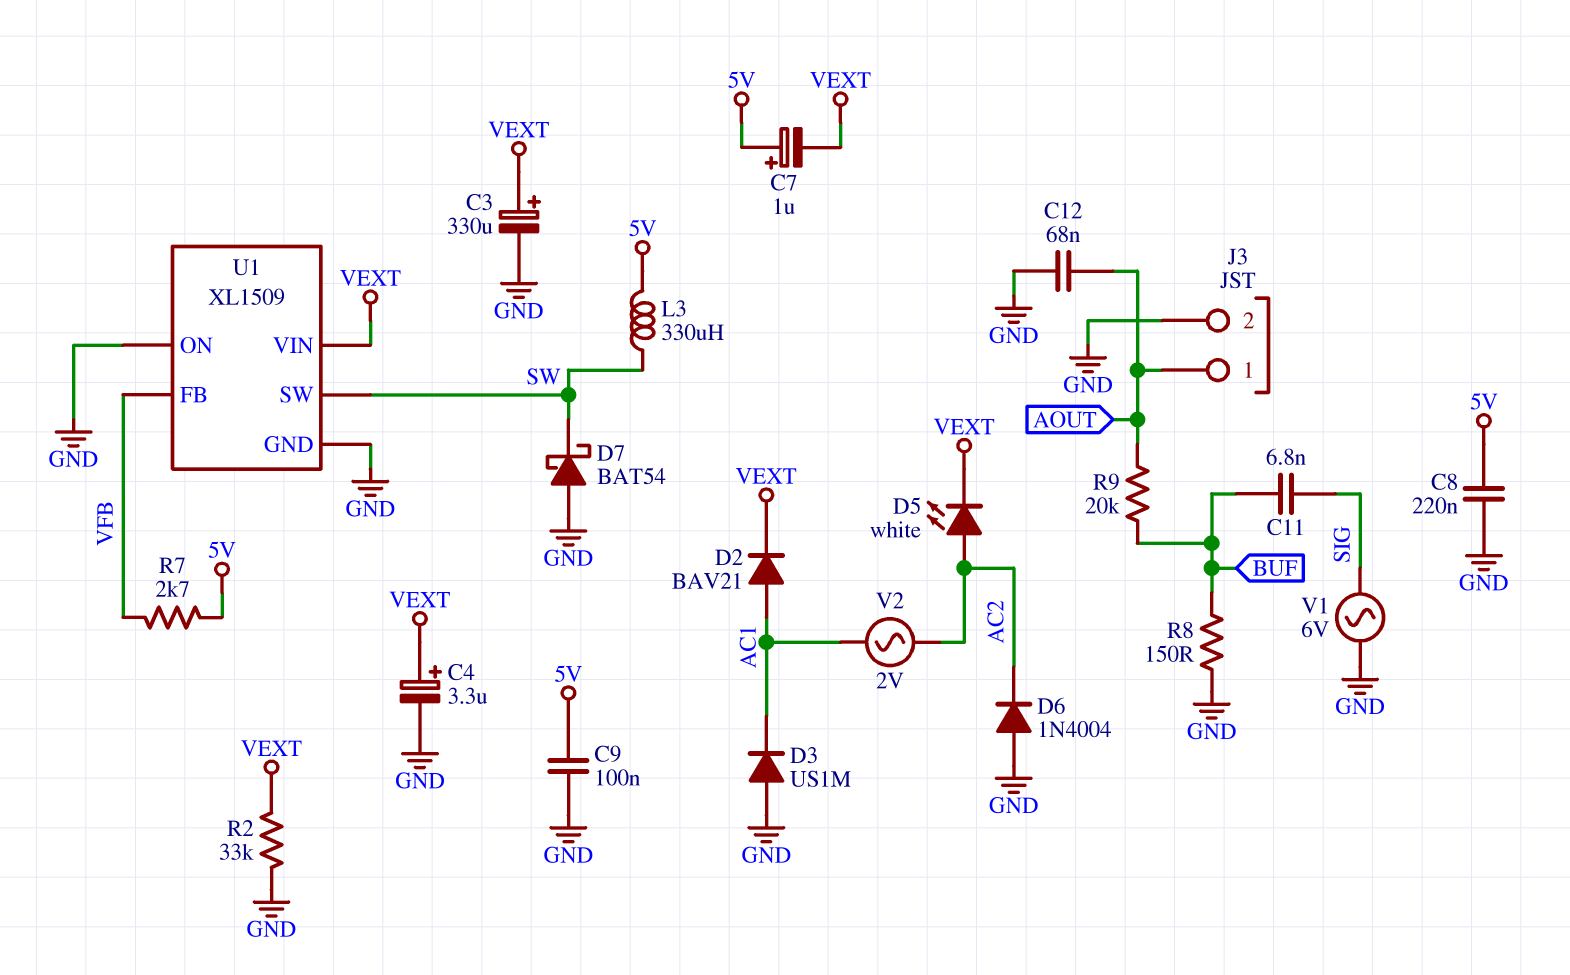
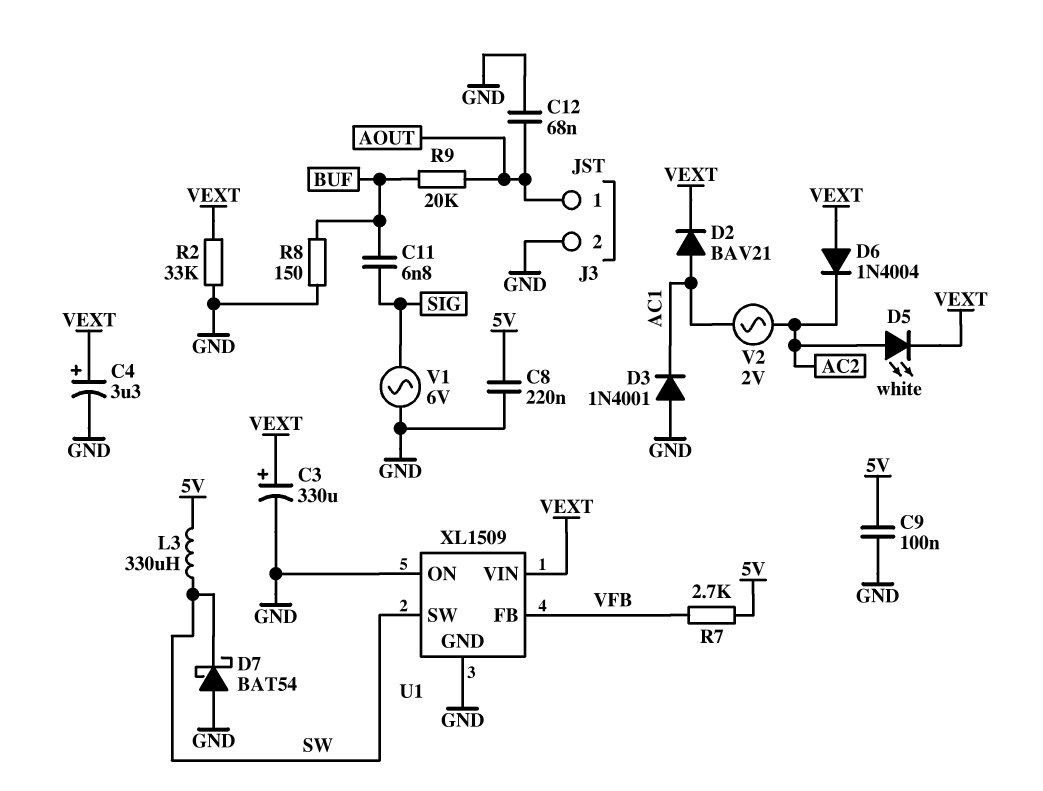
C7: 1uF (plus 5V, minus VEXT) -> none
D3: diode US1M (A GND, K AC1) -> diode 1N4001 (A GND, K AC1)
D6: diode 1N4004 (A GND, K AC2) -> diode 1N4004 (A VEXT, K AC2)

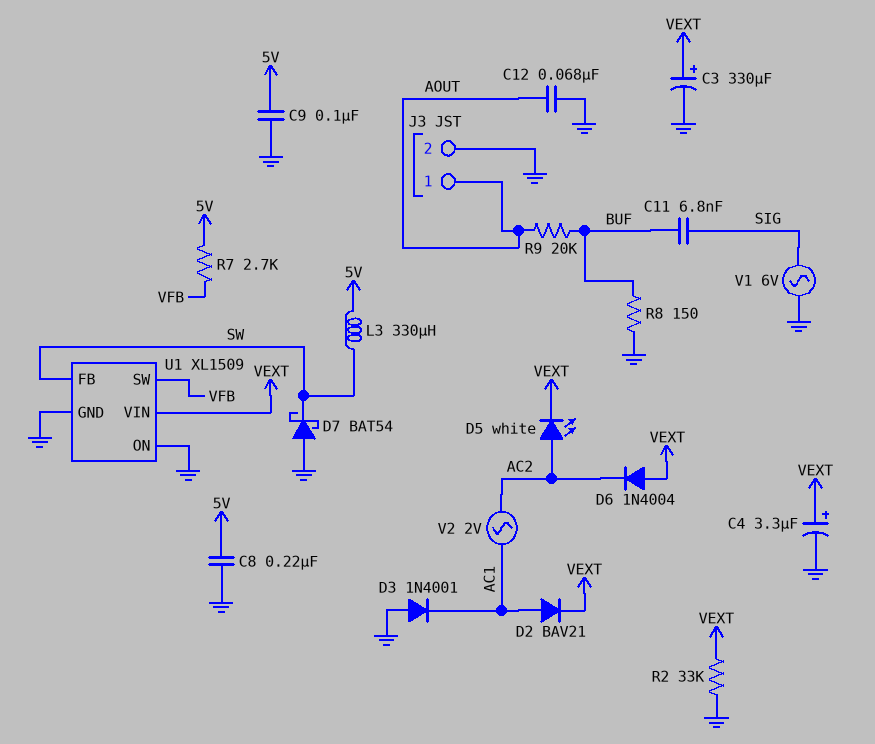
U1 pin FB: VFB -> SW
U1 pin SW: SW -> VFB

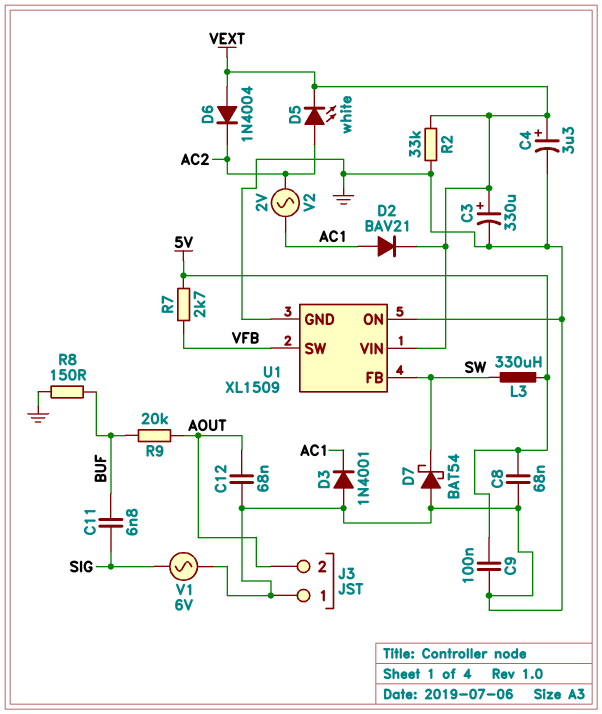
C8: 220nF (5V, GND) -> 68nF (5V, GND)
J3 pin 1: AOUT -> GND
J3 pin 2: GND -> AOUT

